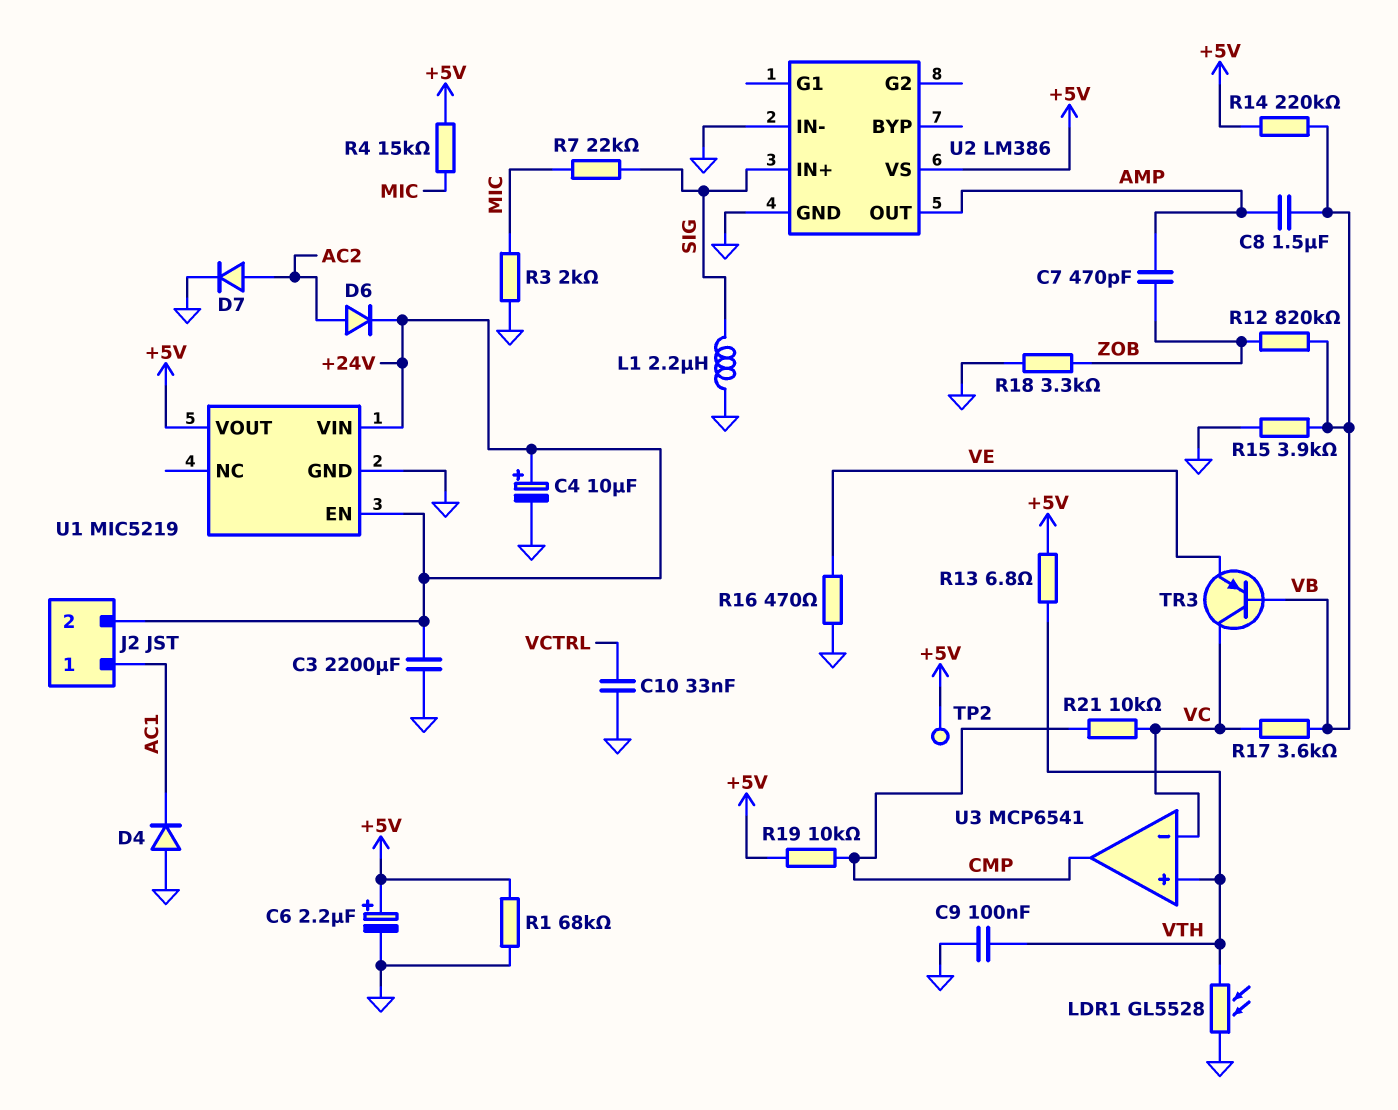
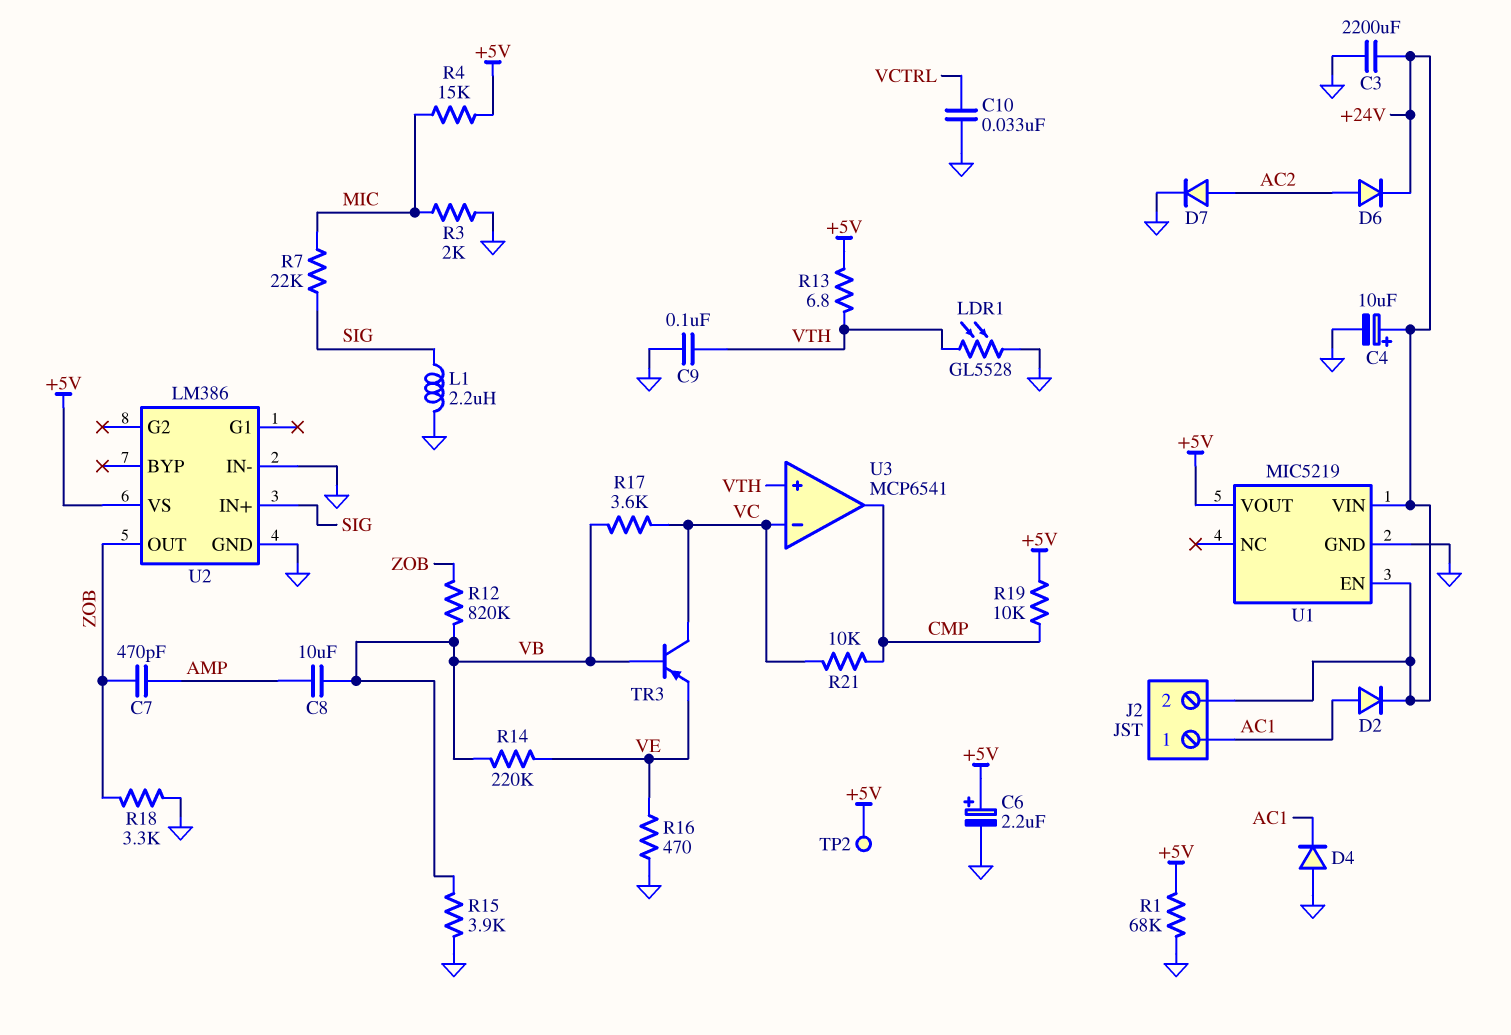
C8: 1.5uF (AMP, VB) -> 10uF (AMP, VB)
D2: none -> diode (A AC1, K +24V)
R14: 220k (+5V, VB) -> 220k (VB, VE)
U2 pin OUT: AMP -> ZOB

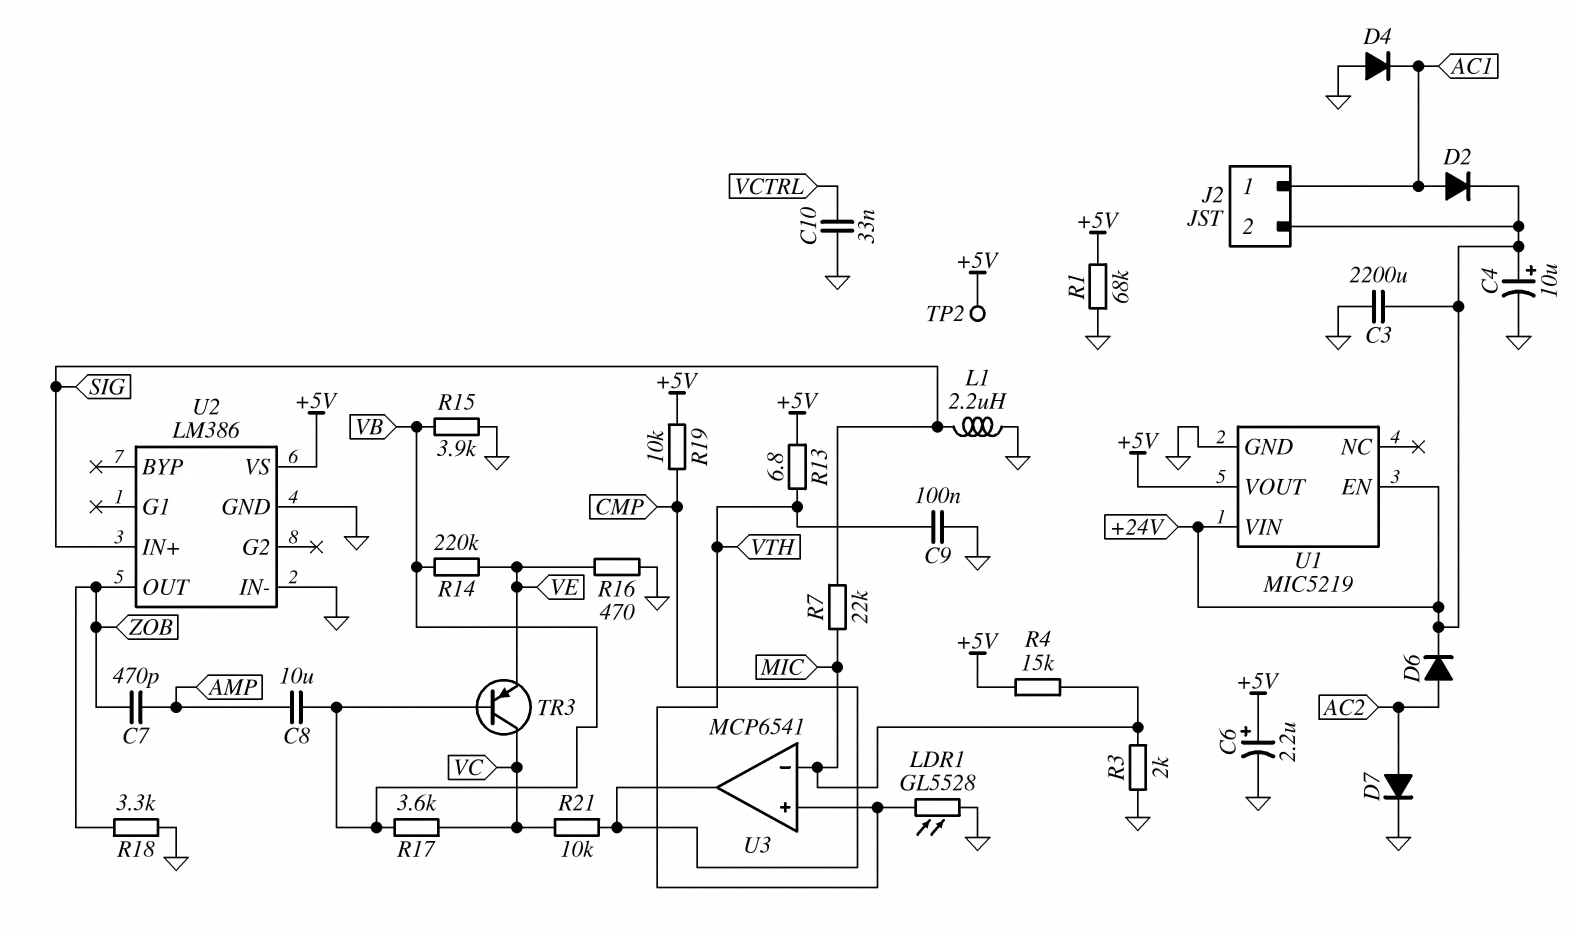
R12: 820k (VB, ZOB) -> none
U3 pin in-: VC -> MIC

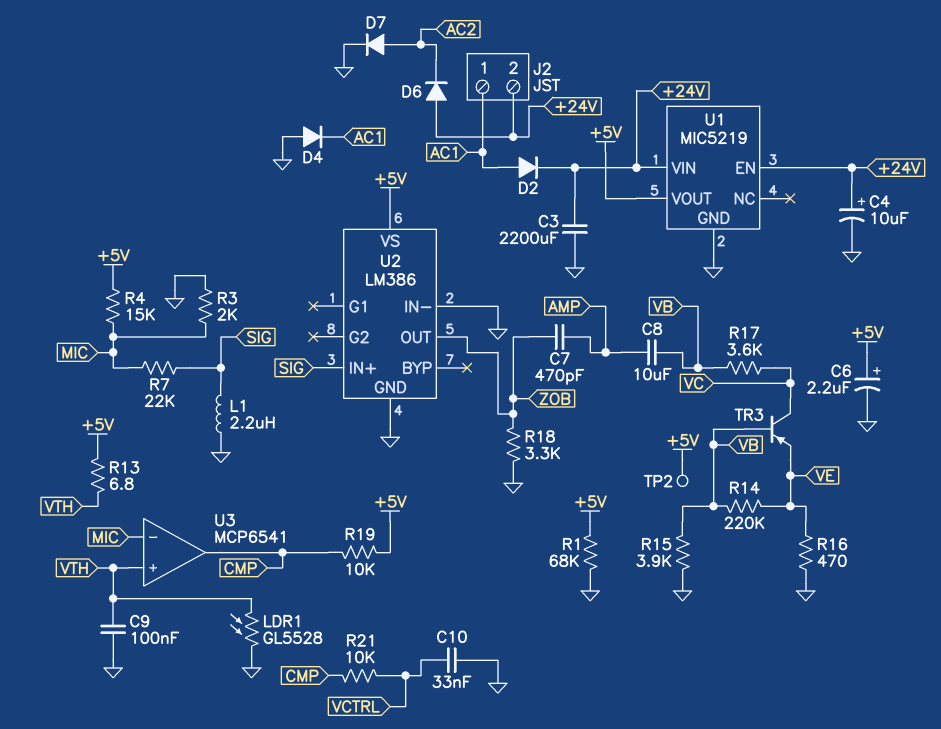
D6: diode (A AC2, K +24V) -> diode (A +24V, K AC2)
R21: 10k (CMP, VC) -> 10k (CMP, VCTRL)

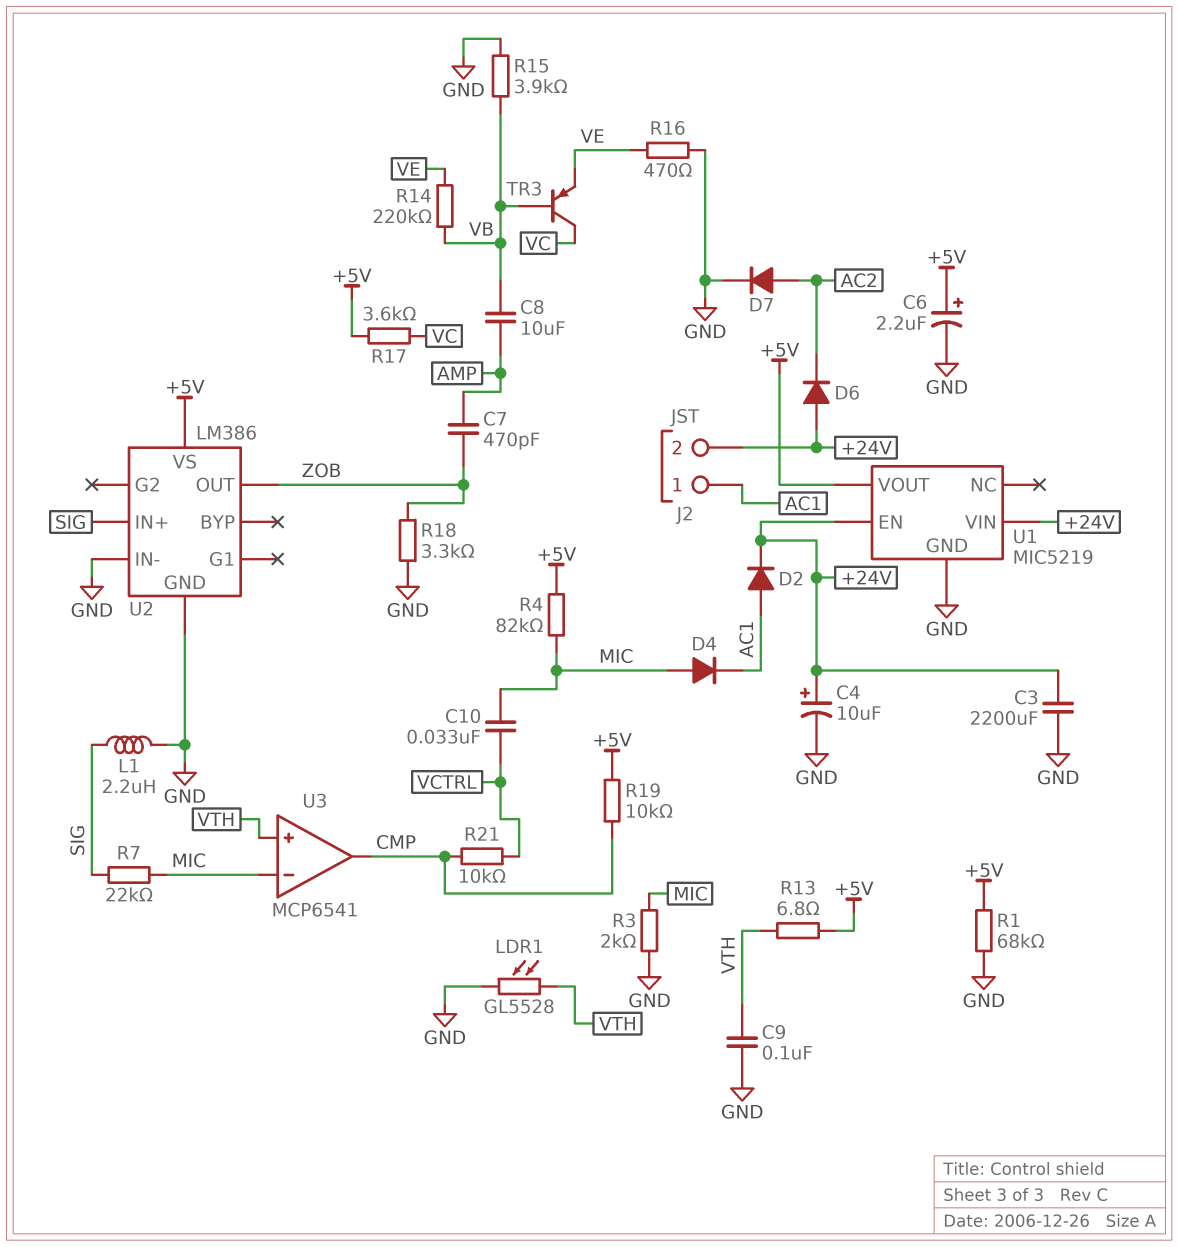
C10: 33nF (GND, VCTRL) -> 33nF (MIC, VCTRL)
D4: diode (A GND, K AC1) -> diode (A MIC, K AC1)
R4: 15k (+5V, MIC) -> 82k (+5V, MIC)
R17: 3.6k (VB, VC) -> 3.6k (+5V, VC)
TP2: test point (+5V) -> none

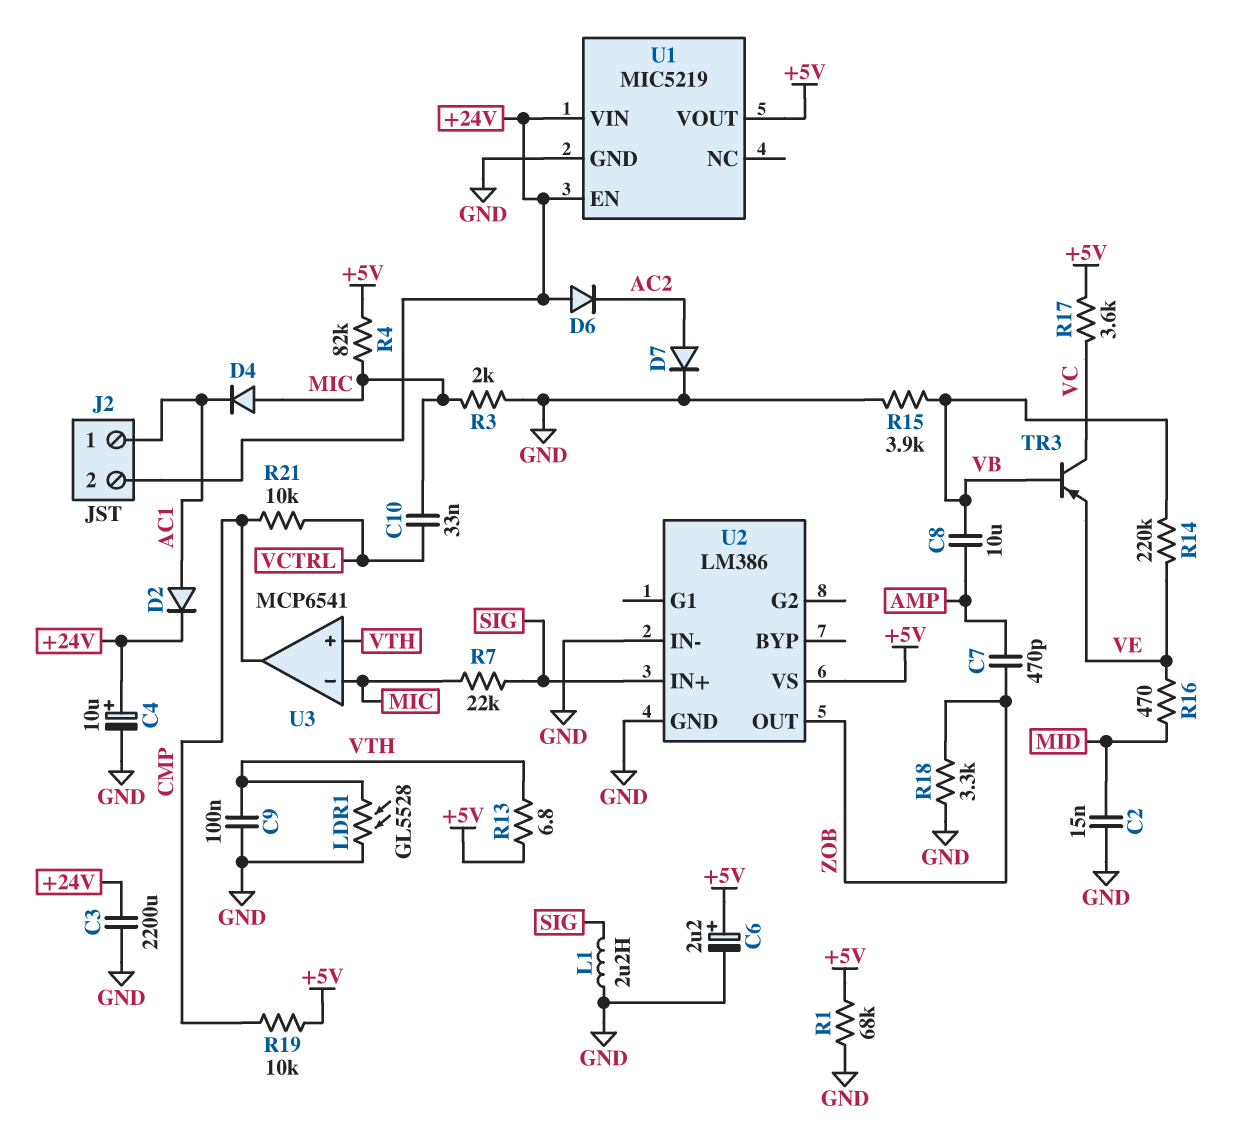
C2: none -> 15nF (GND, MID)
R16: 470 (GND, VE) -> 470 (MID, VE)

